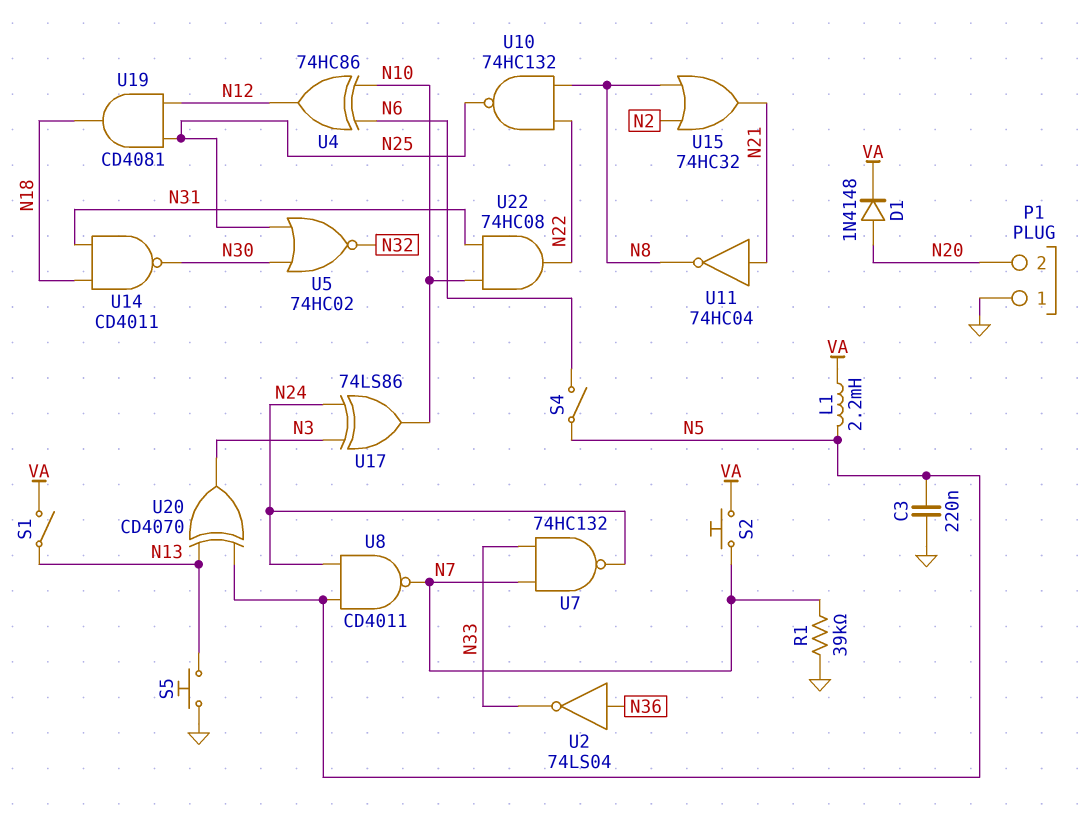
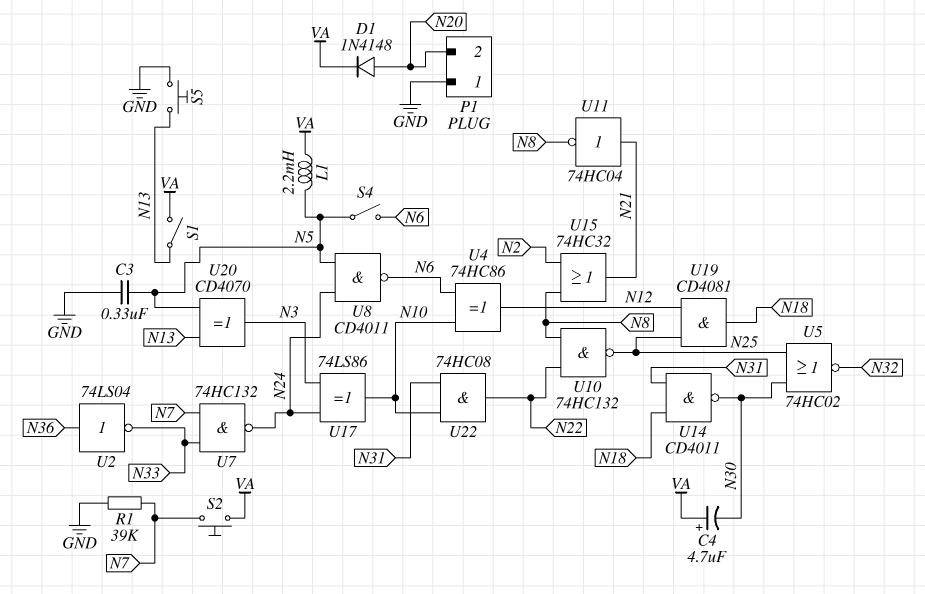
C3: 220nF (GND, N5) -> 330nF (GND, N5)
C4: none -> 4.7uF (plus VA, minus N30)
U8: NAND CD4011 (in N5, in N24, out N7) -> NAND CD4011 (in N5, in N24, out N6)

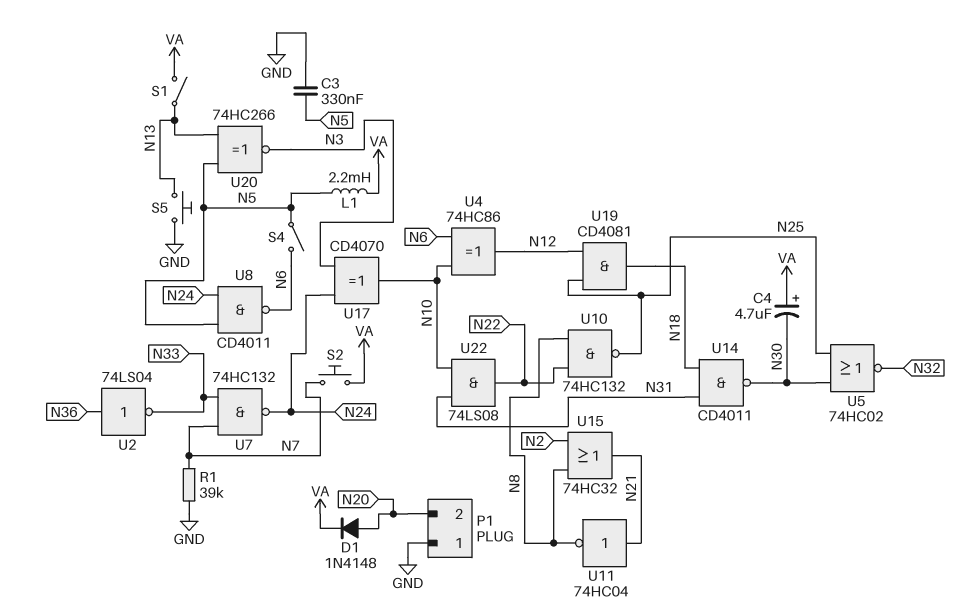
U17: XOR 74LS86 (in N3, in N24, out N10) -> XOR CD4070 (in N3, in N24, out N10)
U20: XOR CD4070 (in N5, in N13, out N3) -> XNOR 74HC266 (in N5, in N13, out N3)
U22: AND 74HC08 (in N10, in N31, out N22) -> AND 74LS08 (in N10, in N31, out N22)

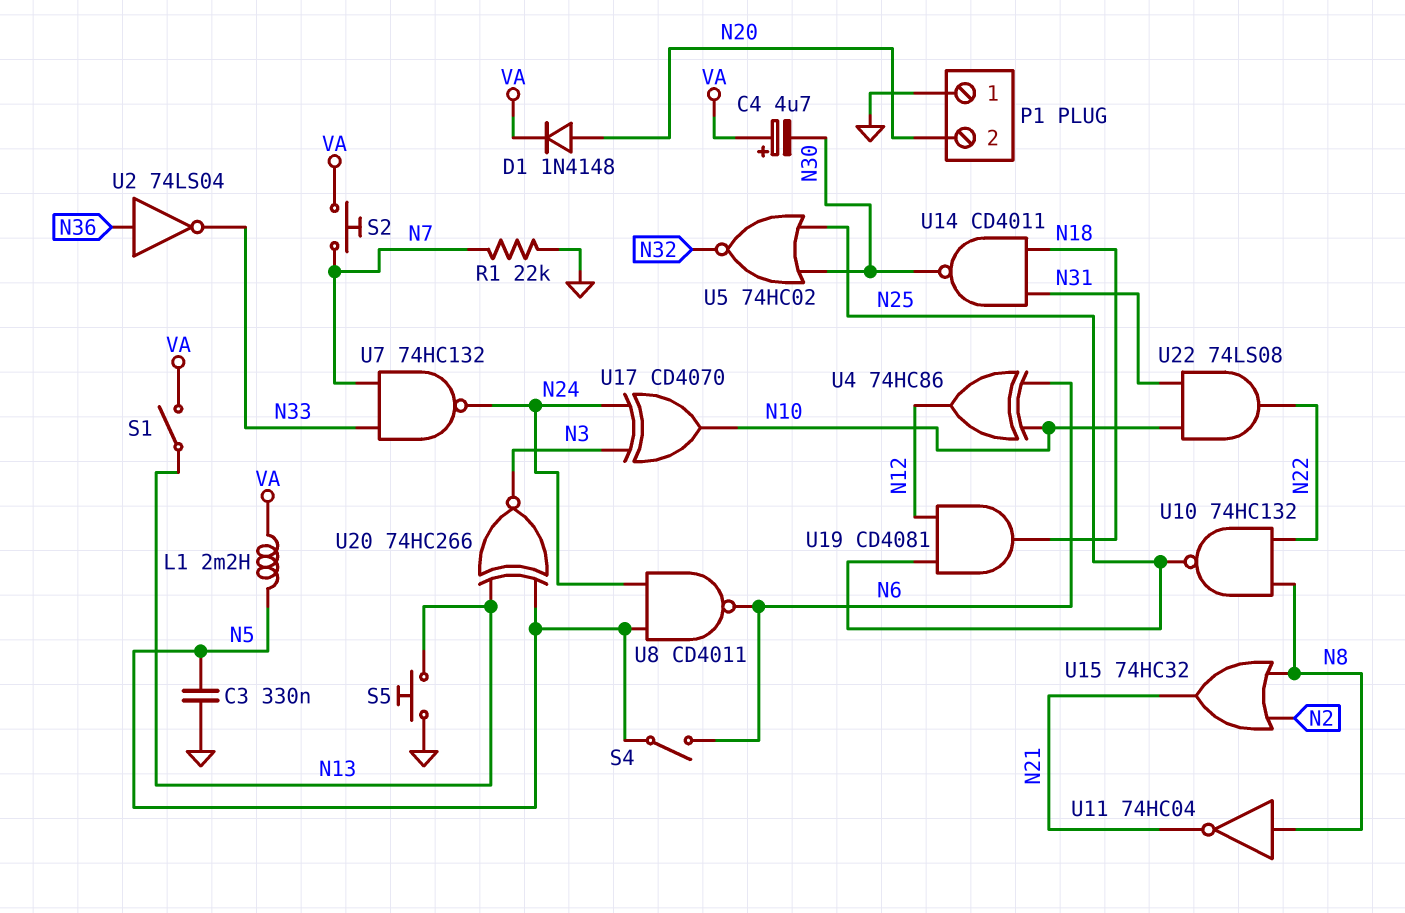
R1: 39k (GND, N7) -> 22k (GND, N7)
U11: NOT 74HC04 (in N21, out N8) -> NOT 74HC04 (in N8, out N21)

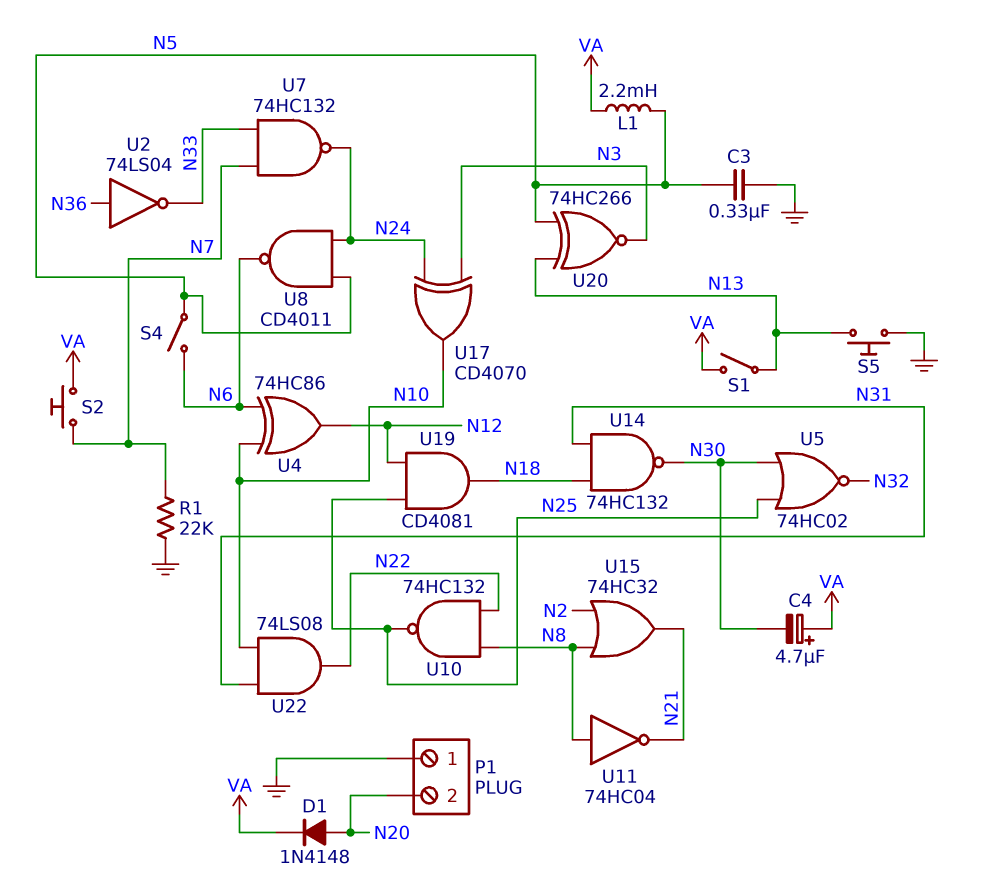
U14: NAND CD4011 (in N18, in N31, out N30) -> NAND 74HC132 (in N18, in N31, out N30)

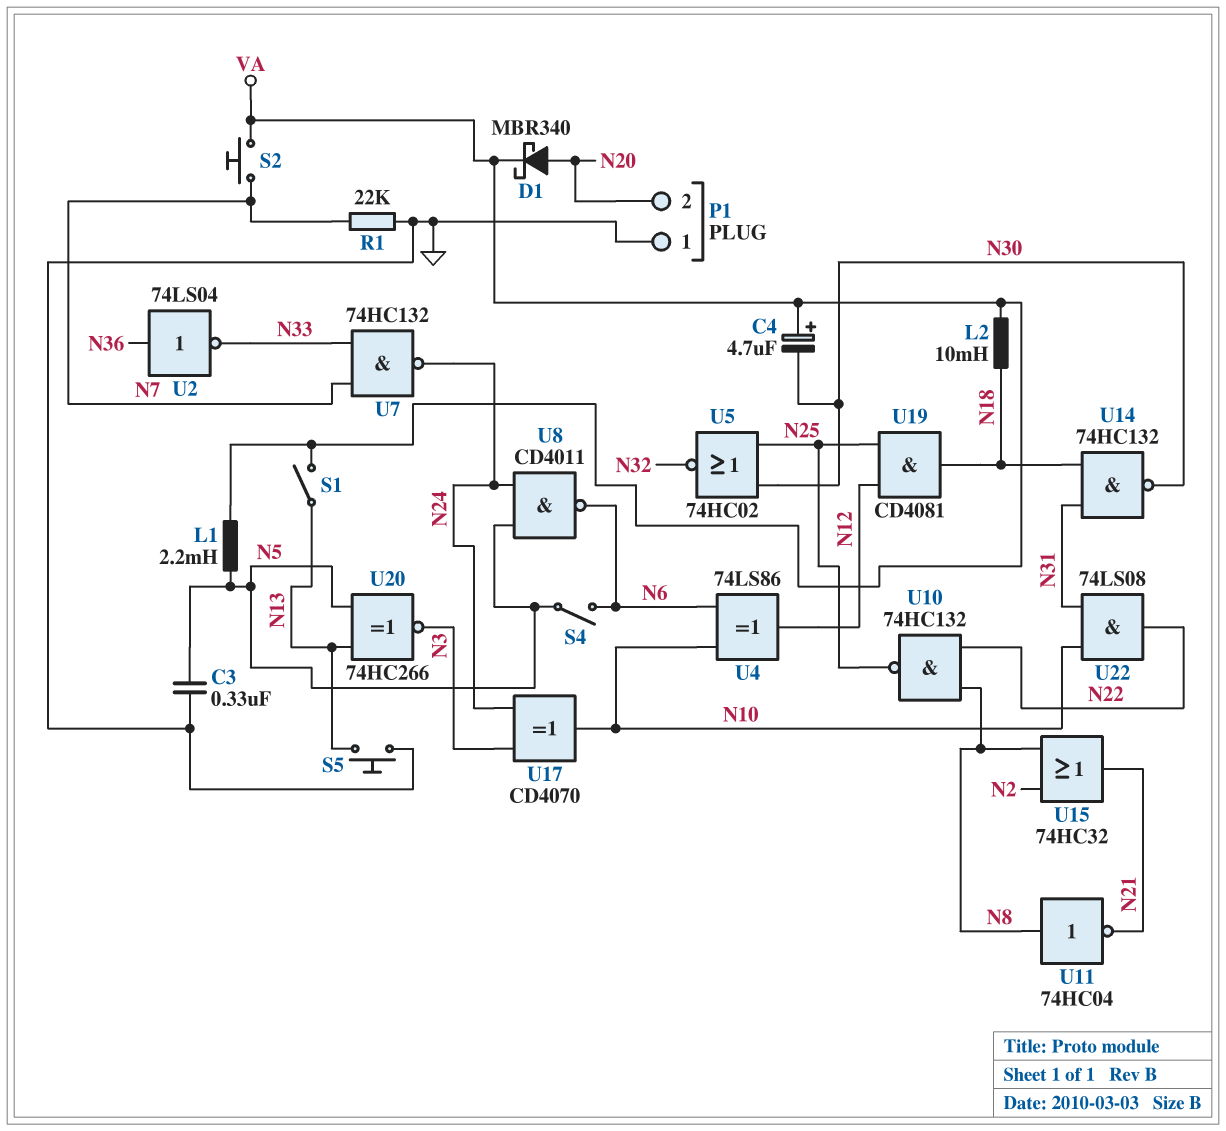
D1: diode 1N4148 (A N20, K VA) -> schottky MBR340 (A N20, K VA)
L2: none -> 10mH (N18, VA)
U4: XOR 74HC86 (in N6, in N10, out N12) -> XOR 74LS86 (in N6, in N10, out N12)

